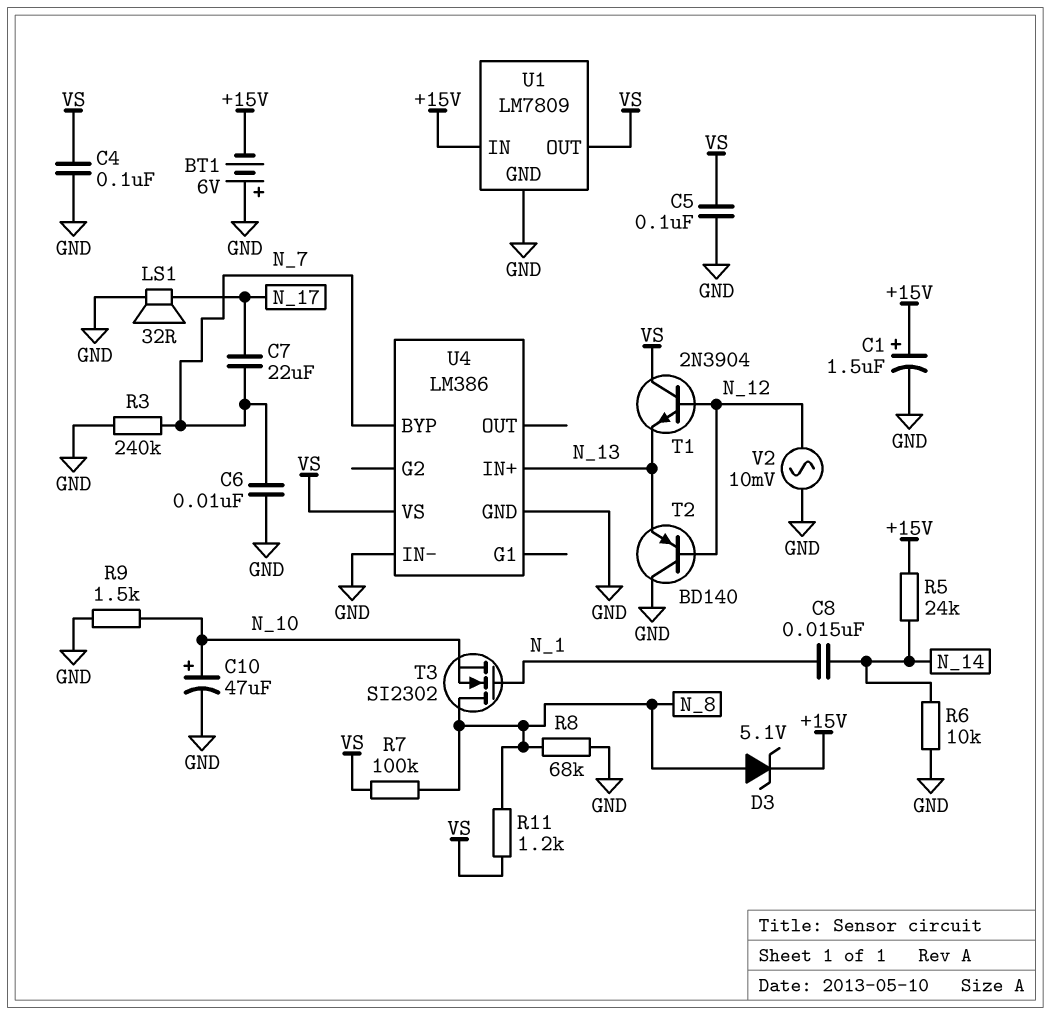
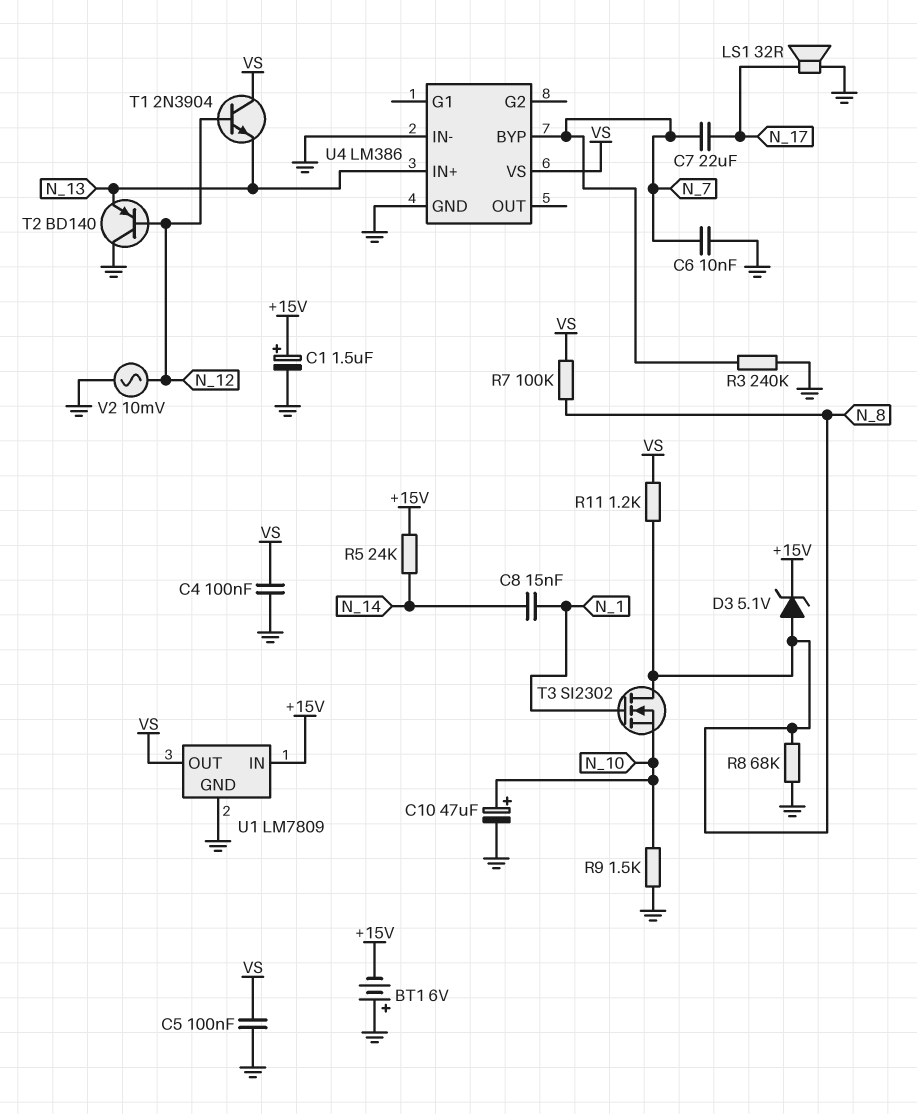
R6: 10k (GND, N_14) -> none

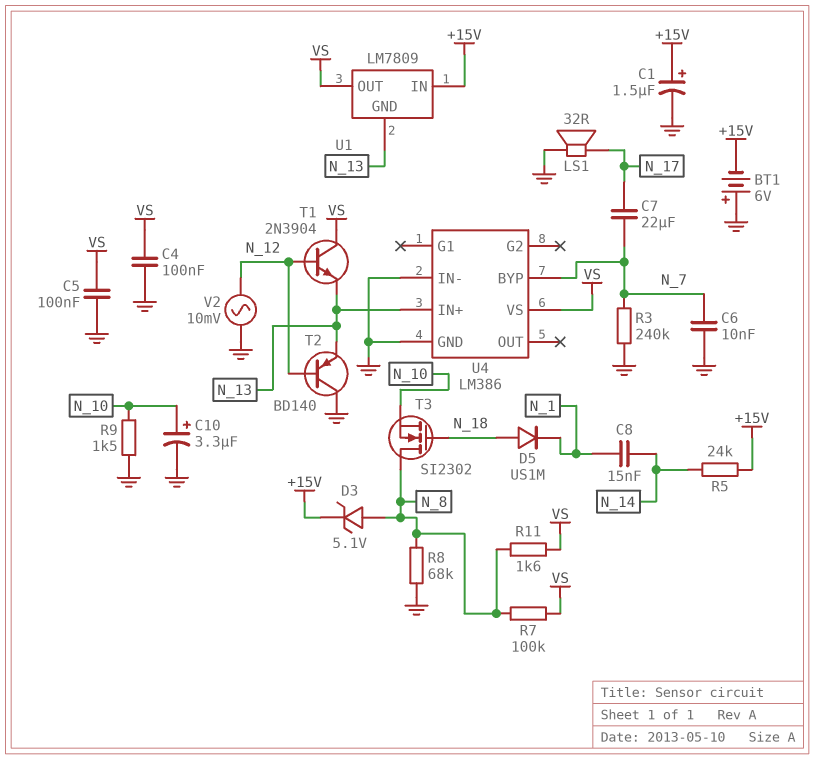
C10: 47uF (plus N_10, minus GND) -> 3.3uF (plus N_10, minus GND)
D5: none -> diode US1M (A N_18, K N_1)
R11: 1.2k (N_8, VS) -> 1.6k (N_8, VS)
T3: NMOS SI2302 (G N_1, D N_8, S N_10) -> NMOS SI2302 (G N_18, D N_8, S N_10)
U1 pin GND: GND -> N_13

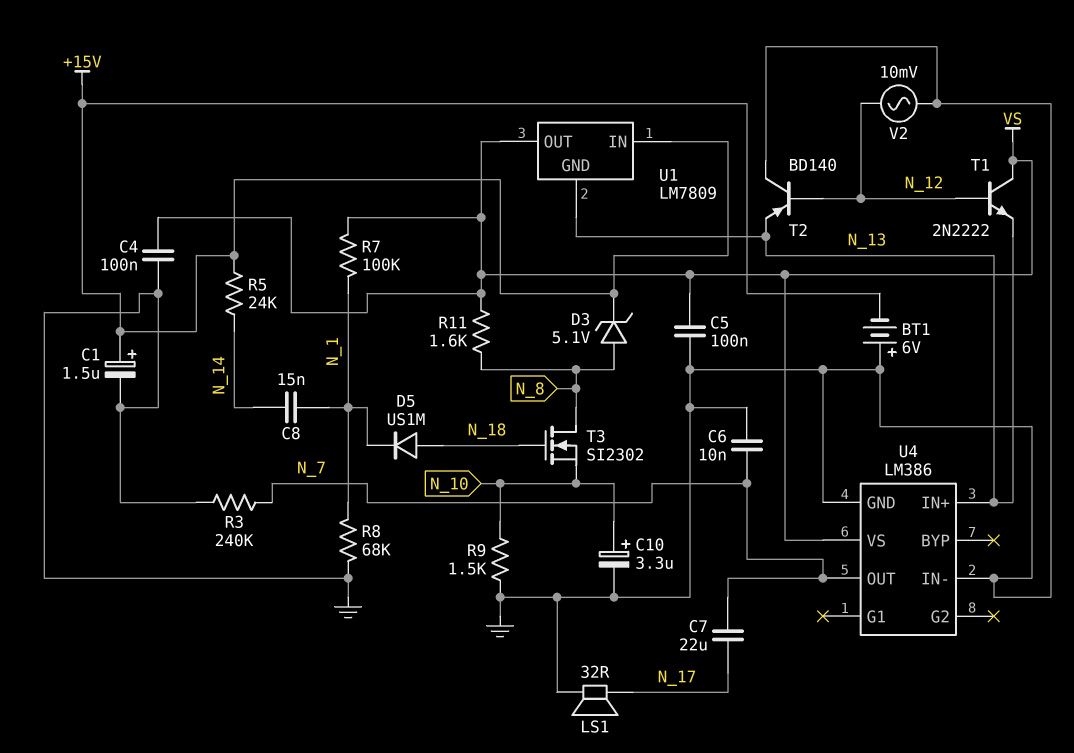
R7: 100k (N_8, VS) -> 100k (N_1, VS)
R8: 68k (GND, N_8) -> 68k (GND, N_1)
T1: NPN 2N3904 (B N_12, C VS, E N_13) -> NPN 2N2222 (B N_12, C VS, E N_13)
U4 pin BYP: N_7 -> none
U4 pin OUT: none -> N_7

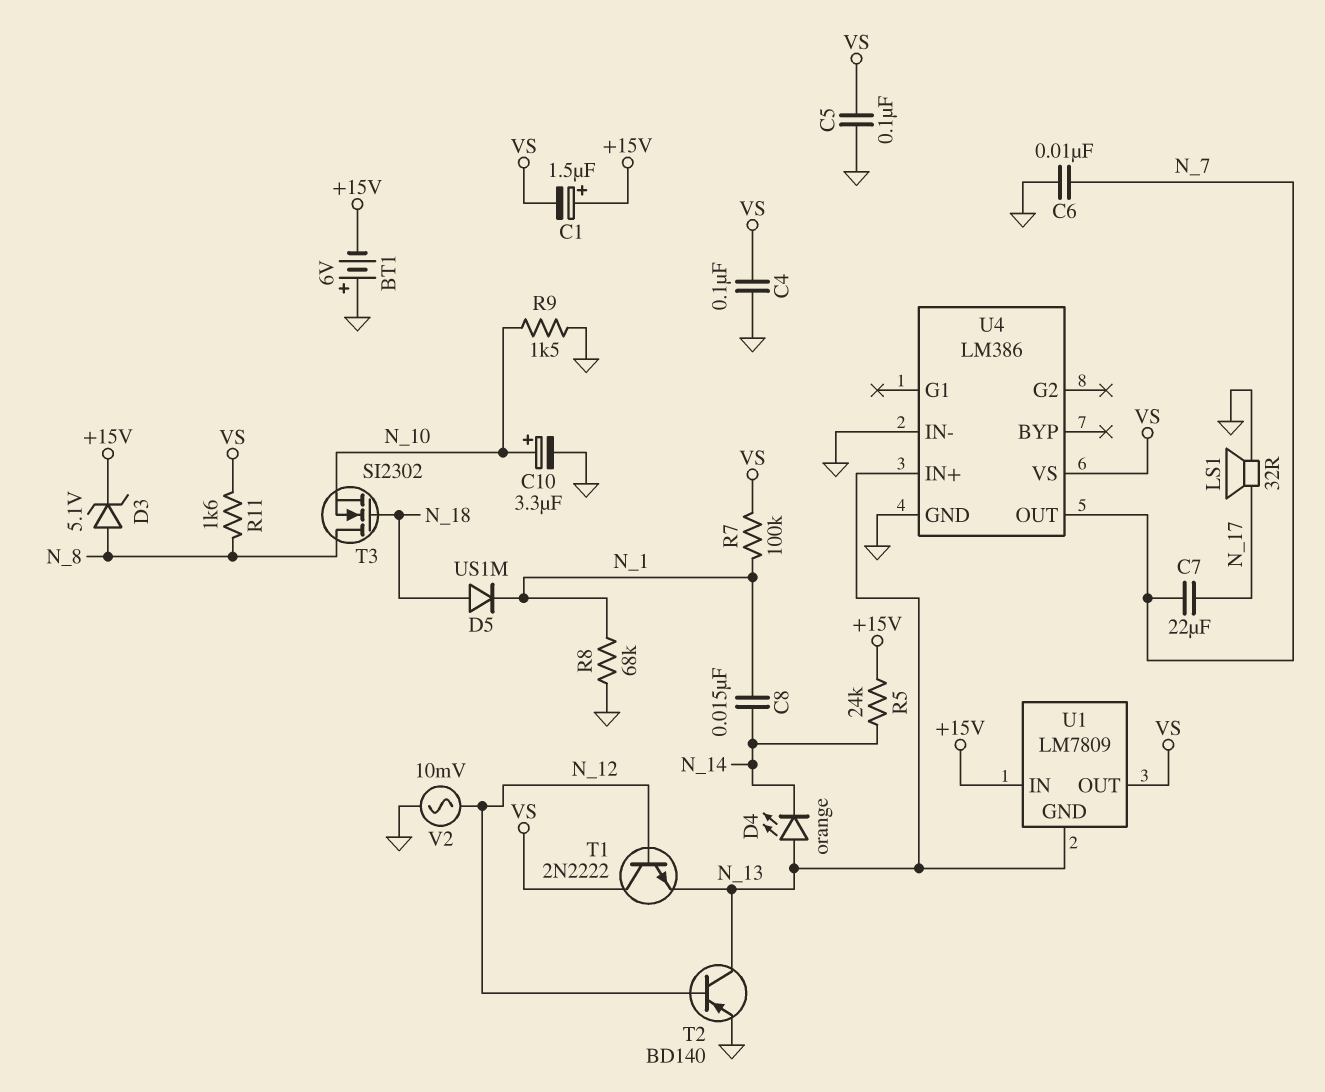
C1: 1.5uF (plus +15V, minus GND) -> 1.5uF (plus +15V, minus VS)
D4: none -> LED orange (A N_13, K N_14)
R3: 240k (GND, N_7) -> none
T2: PNP BD140 (B N_12, C GND, E N_13) -> PNP BD140 (B N_12, C N_13, E GND)

